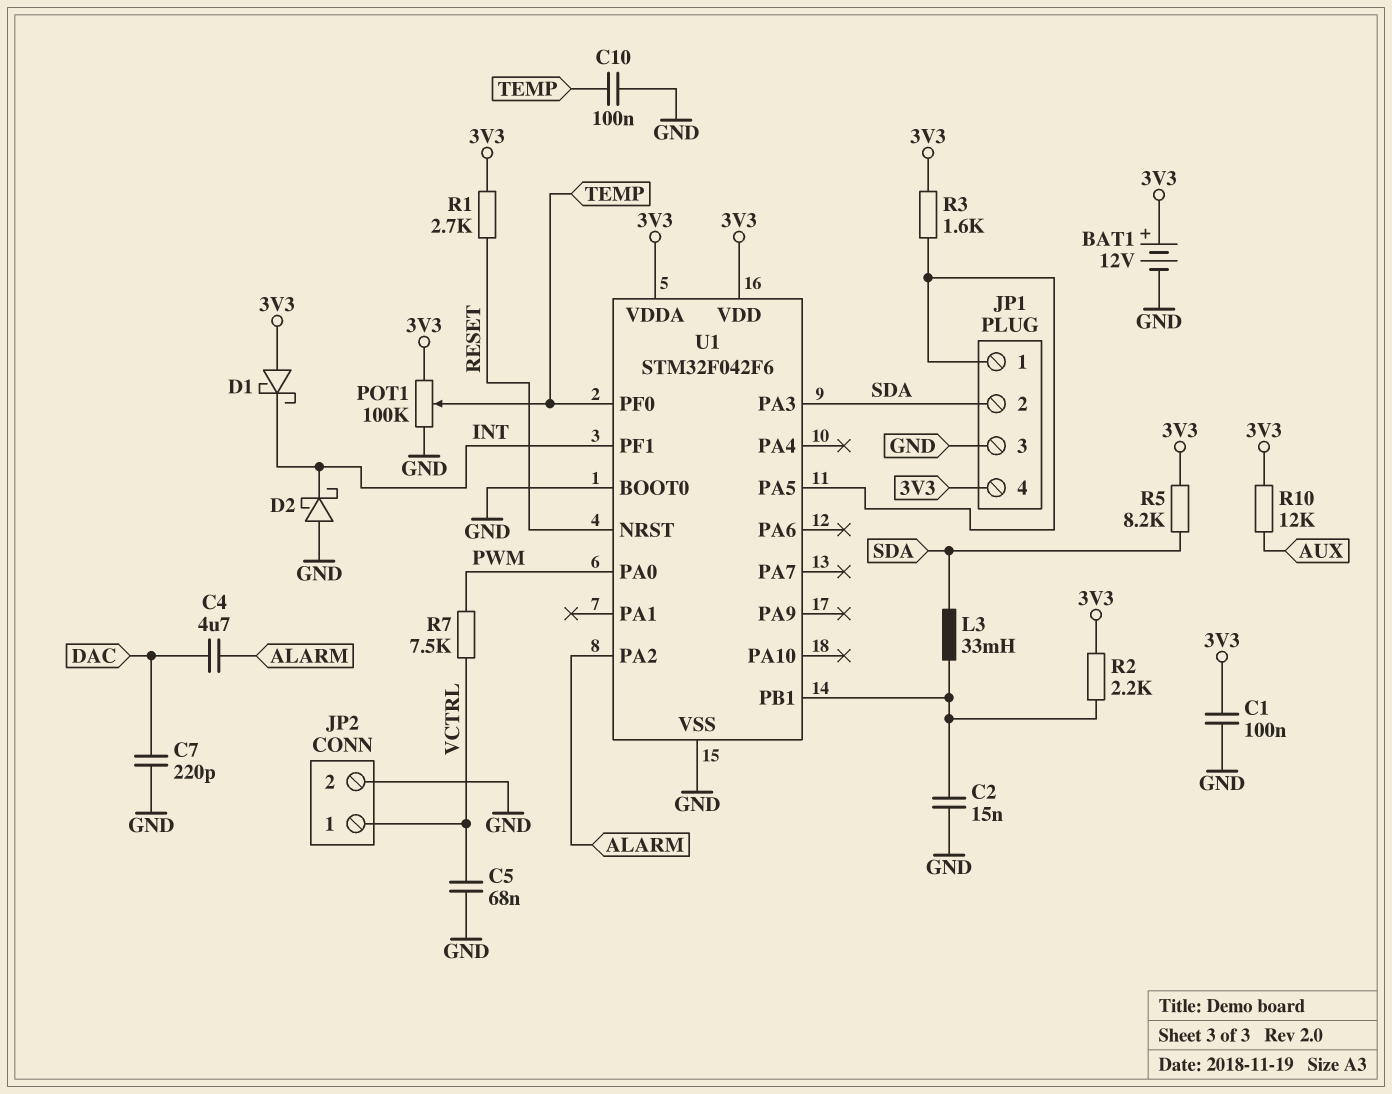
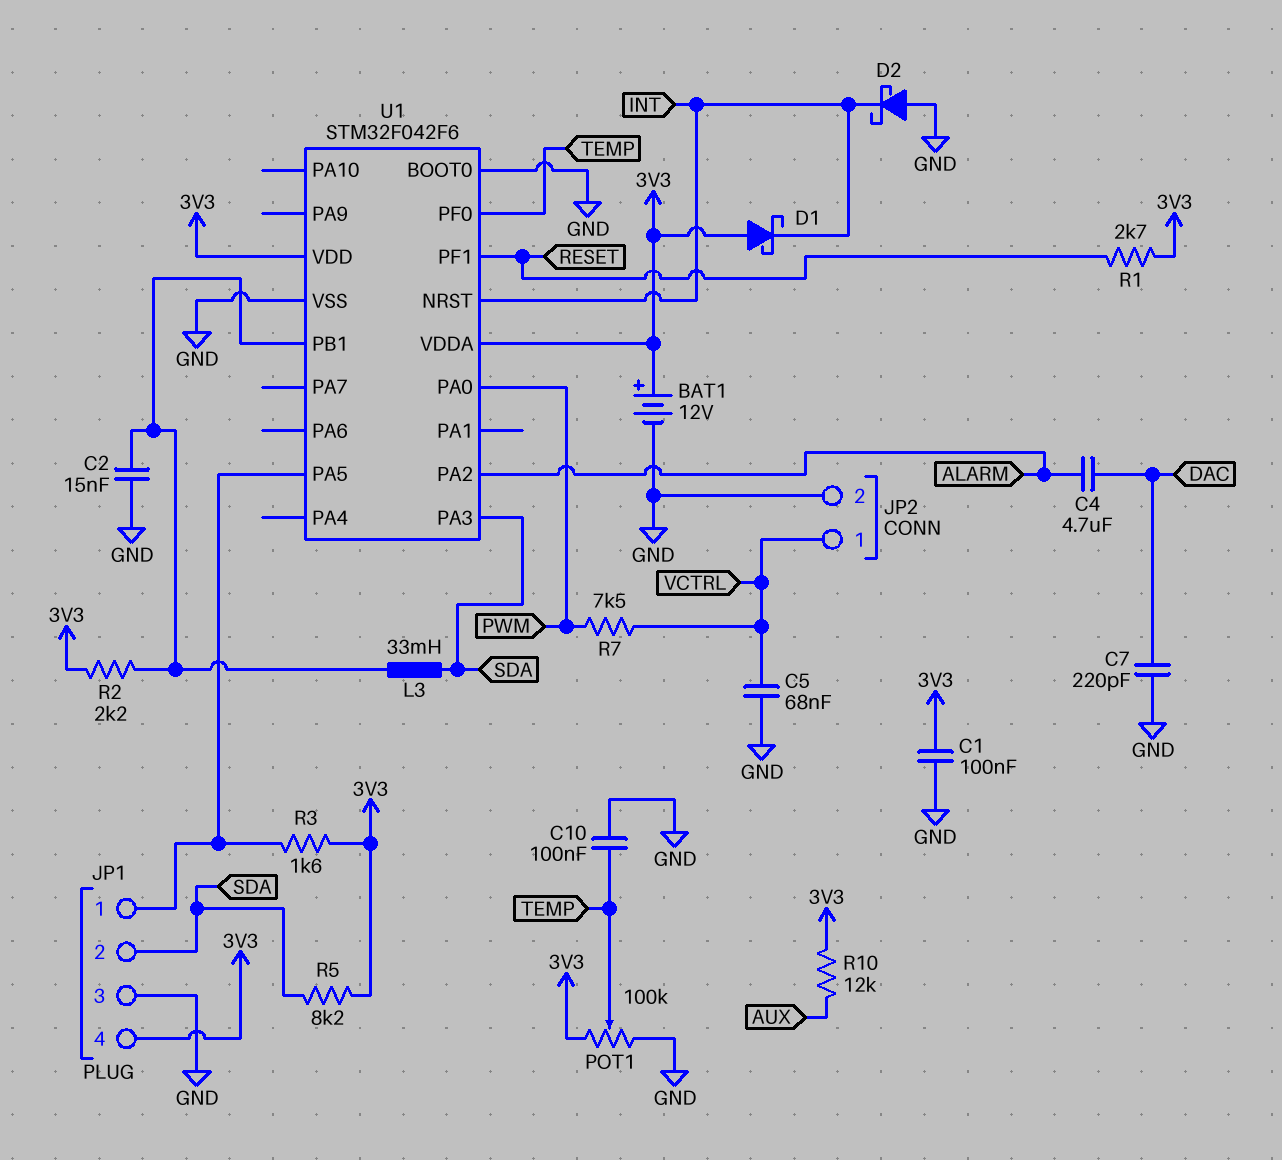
U1 pin NRST: RESET -> INT
U1 pin PF1: INT -> RESET

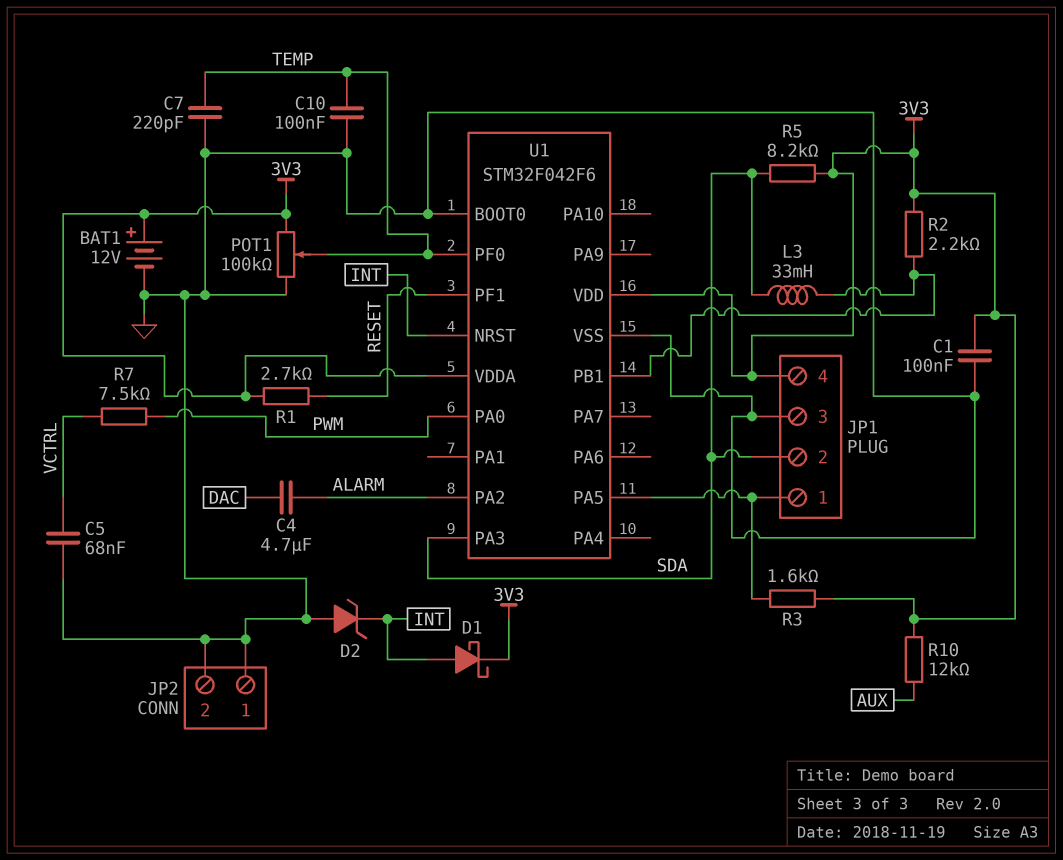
C2: 15nF (GND, U1/PB1) -> none
C7: 220pF (DAC, GND) -> 220pF (GND, TEMP)
D1: schottky (A 3V3, K INT) -> schottky (A INT, K 3V3)
D2: schottky (A GND, K INT) -> zener (A GND, K INT)
JP2 pin 1: VCTRL -> GND

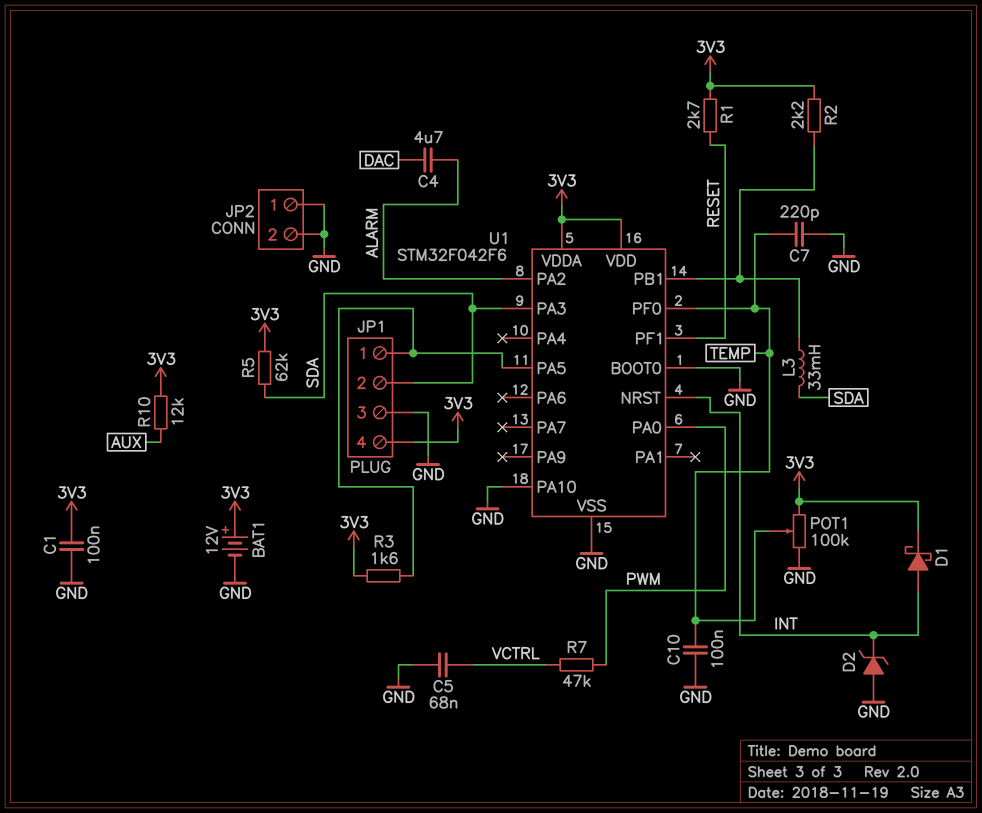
R5: 8.2k (3V3, SDA) -> 62k (3V3, SDA)
R7: 7.5k (PWM, VCTRL) -> 47k (PWM, VCTRL)
U1 pin PA10: none -> GND

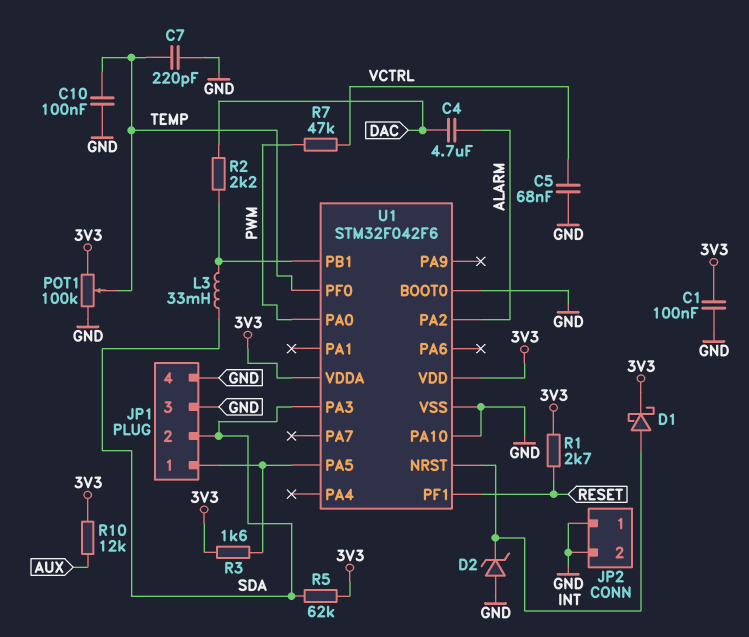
BAT1: 12V (plus 3V3, minus GND) -> none
JP1 pin 4: 3V3 -> GND
R2: 2.2k (3V3, U1/PB1) -> 2.2k (DAC, U1/PB1)

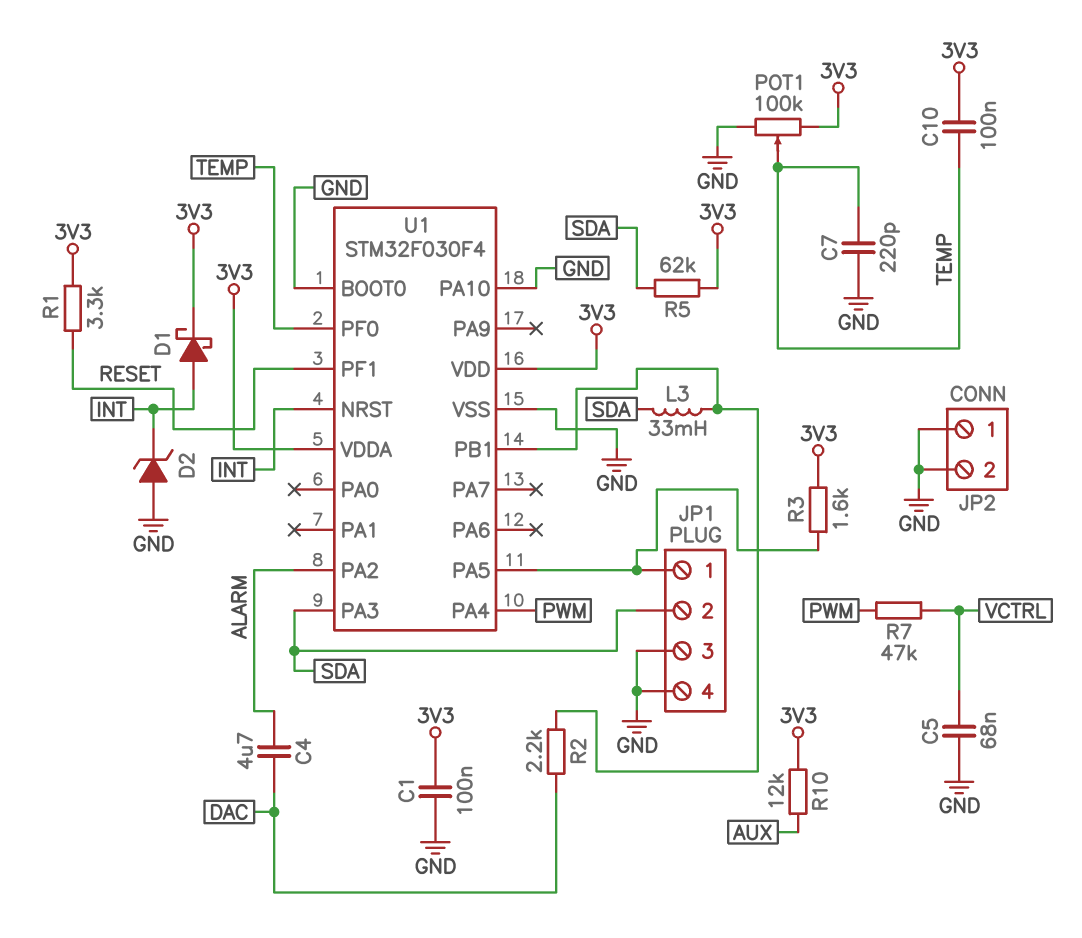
C10: 100nF (GND, TEMP) -> 100nF (3V3, TEMP)
R1: 2.7k (3V3, RESET) -> 3.3k (3V3, RESET)
U1: STM32F042F6 -> STM32F030F4
U1 pin PA0: PWM -> none
U1 pin PA4: none -> PWM

